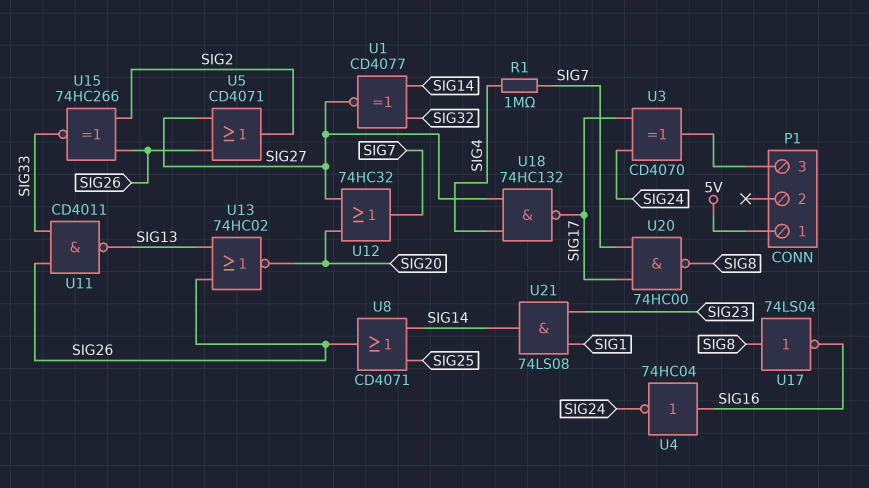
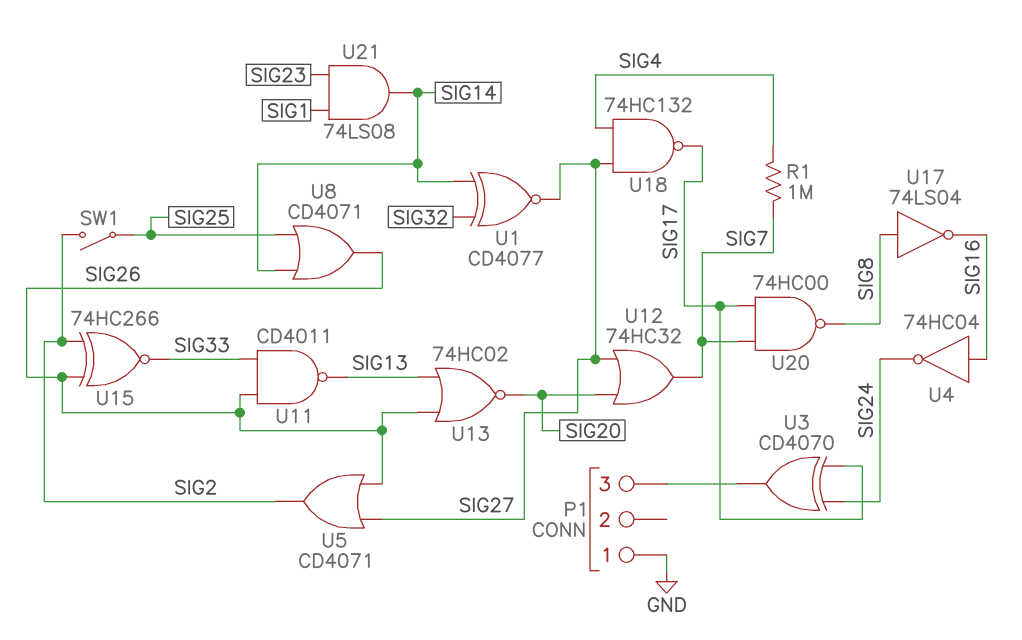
P1 pin 1: 5V -> GND
SW1: none -> switch (SIG2, SIG25)

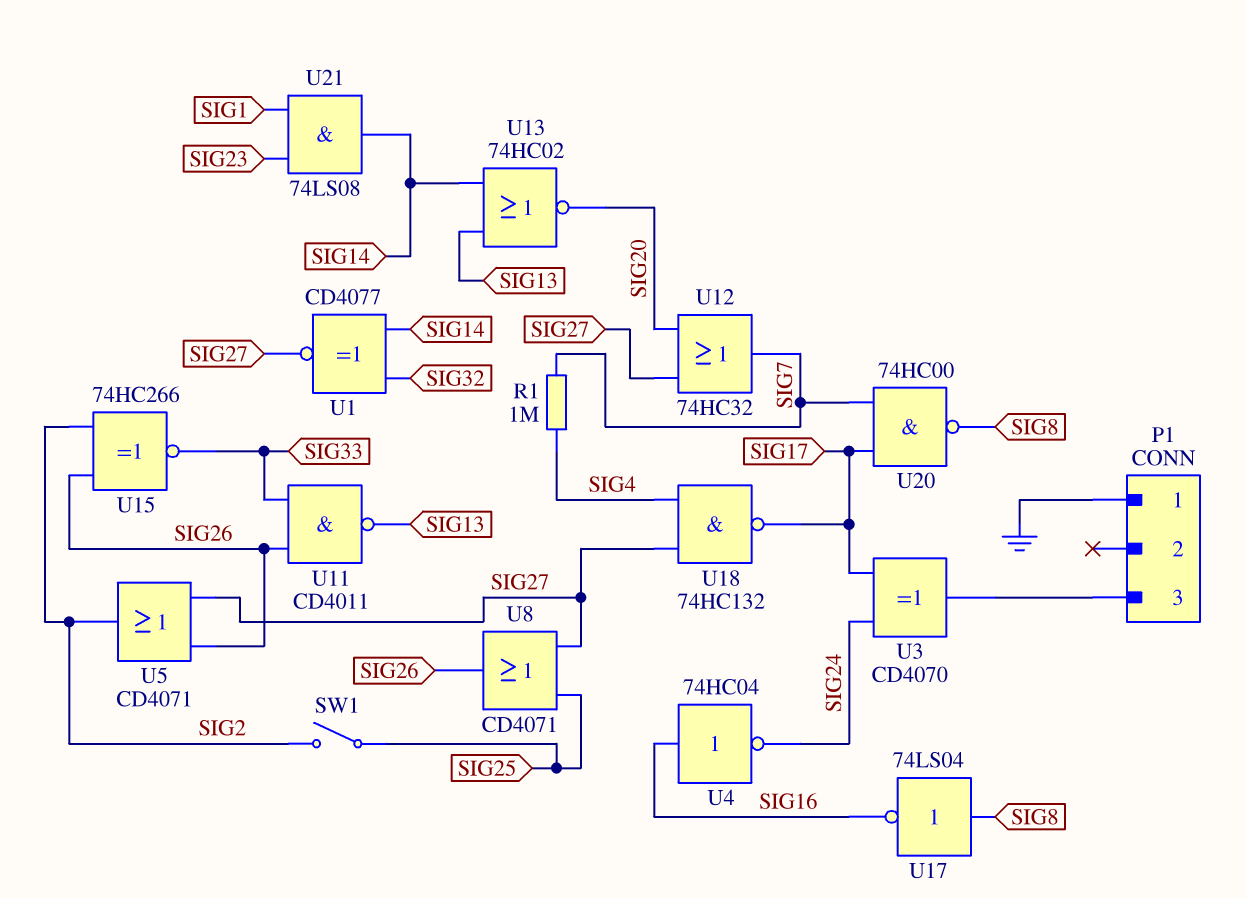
U8: OR CD4071 (in SIG14, in SIG25, out SIG26) -> OR CD4071 (in SIG25, in SIG27, out SIG26)
U13: NOR 74HC02 (in SIG13, in SIG26, out SIG20) -> NOR 74HC02 (in SIG13, in SIG14, out SIG20)

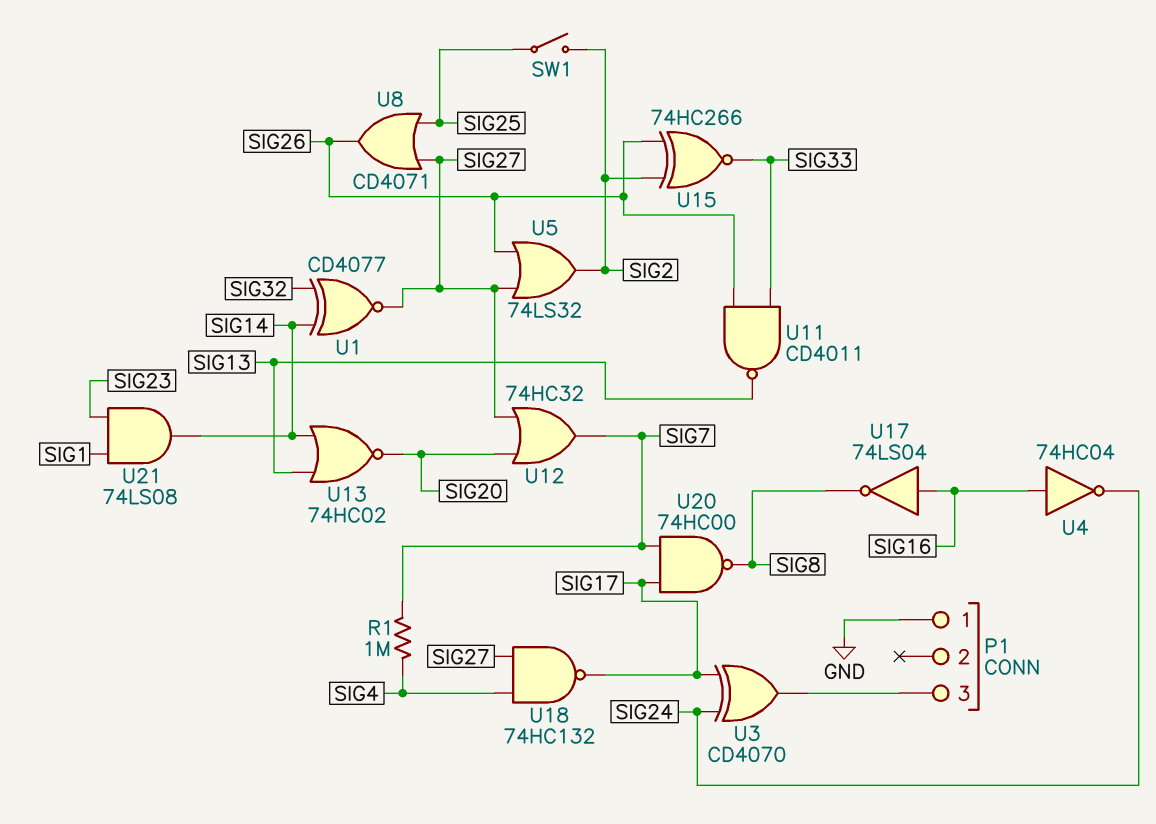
U5: OR CD4071 (in SIG26, in SIG27, out SIG2) -> OR 74LS32 (in SIG26, in SIG27, out SIG2)
U17: NOT 74LS04 (in SIG8, out SIG16) -> NOT 74LS04 (in SIG16, out SIG8)

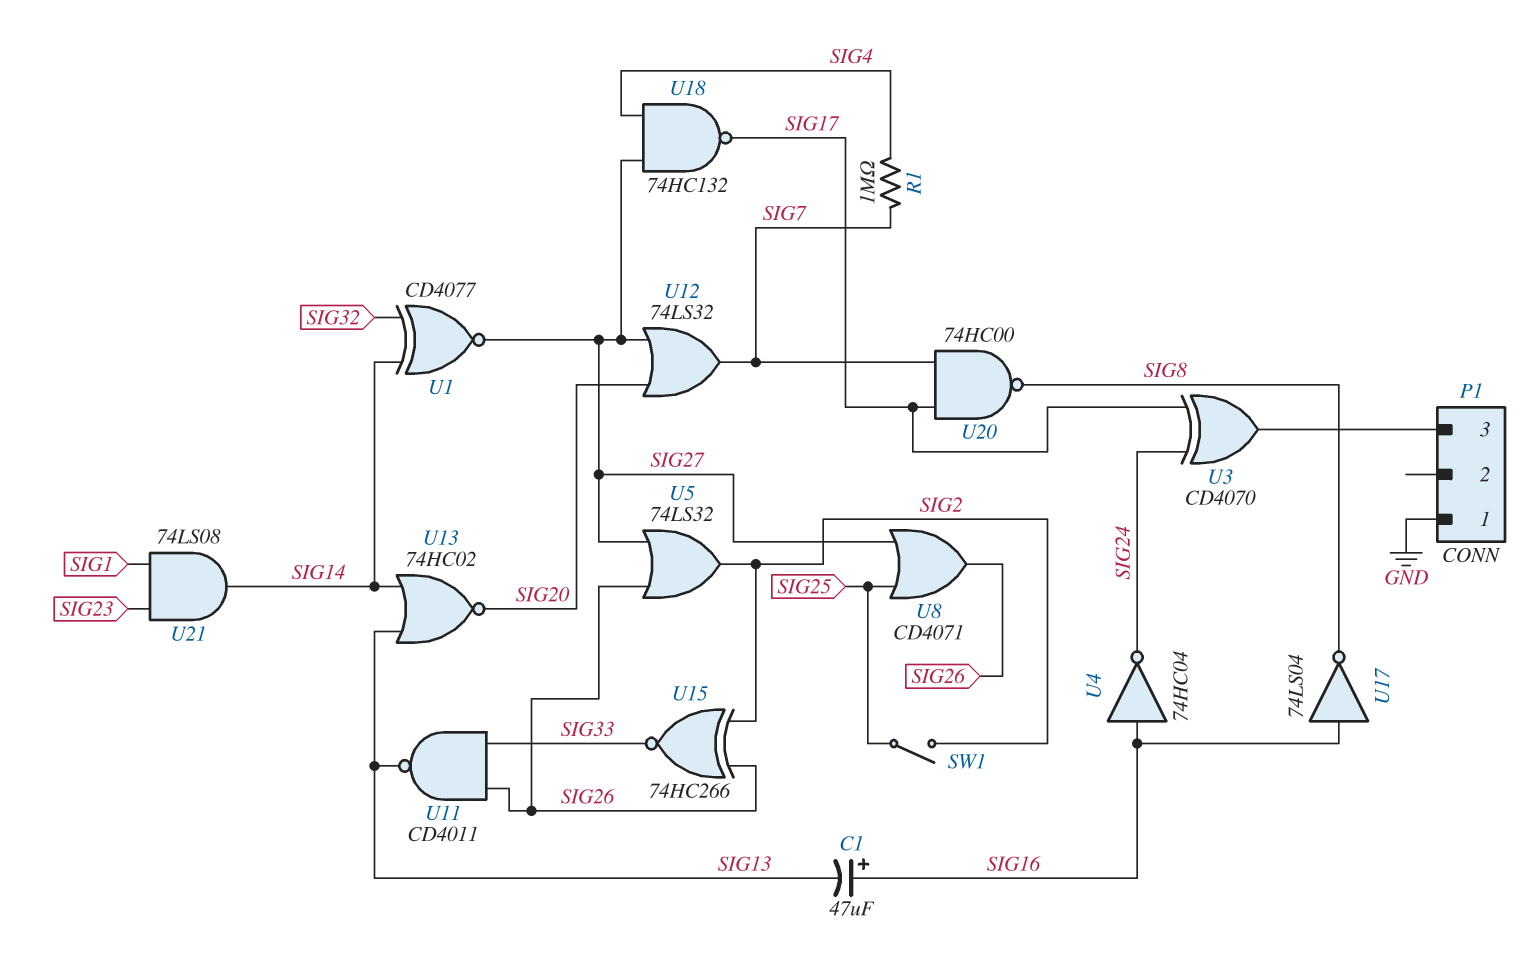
C1: none -> 47uF (plus SIG16, minus SIG13)
U12: OR 74HC32 (in SIG20, in SIG27, out SIG7) -> OR 74LS32 (in SIG20, in SIG27, out SIG7)

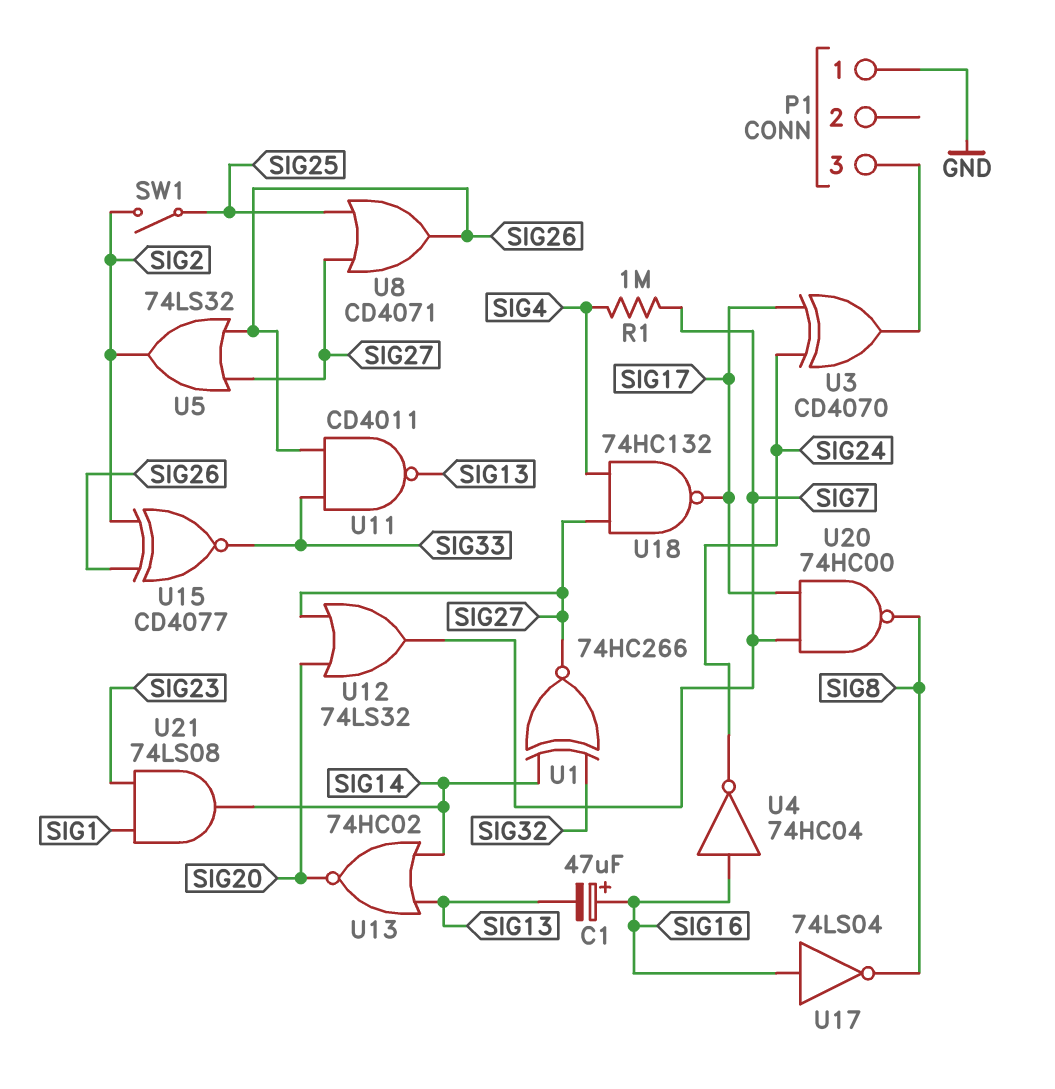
U1: XNOR CD4077 (in SIG14, in SIG32, out SIG27) -> XNOR 74HC266 (in SIG14, in SIG32, out SIG27)
U15: XNOR 74HC266 (in SIG2, in SIG26, out SIG33) -> XNOR CD4077 (in SIG2, in SIG26, out SIG33)

